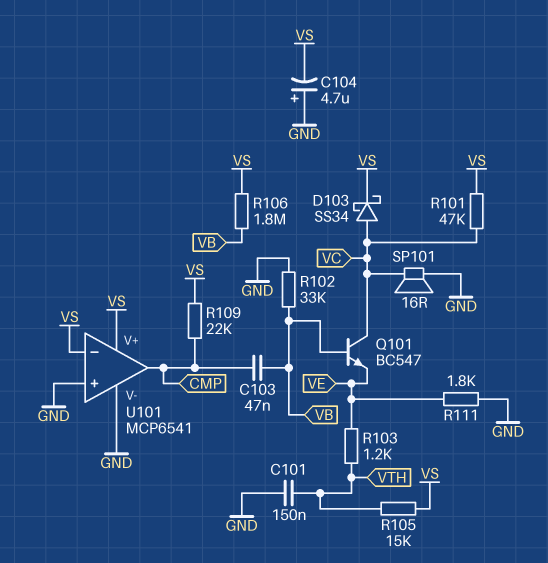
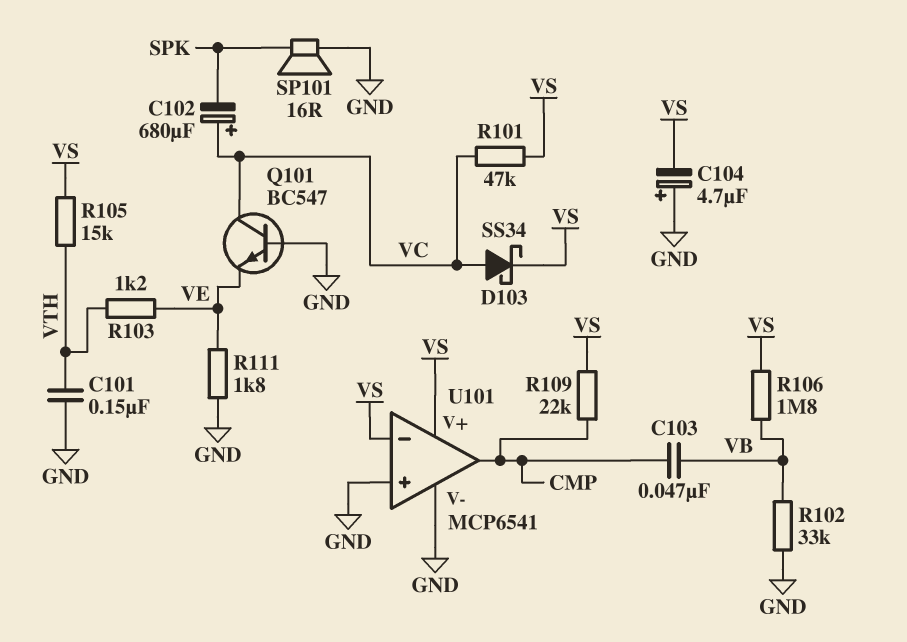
C102: none -> 680uF (plus VC, minus SPK)
Q101: NPN BC547 (B VB, C VC, E VE) -> NPN BC547 (B GND, C VC, E VE)
SP101: speaker 16R (GND, VC) -> speaker 16R (GND, SPK)

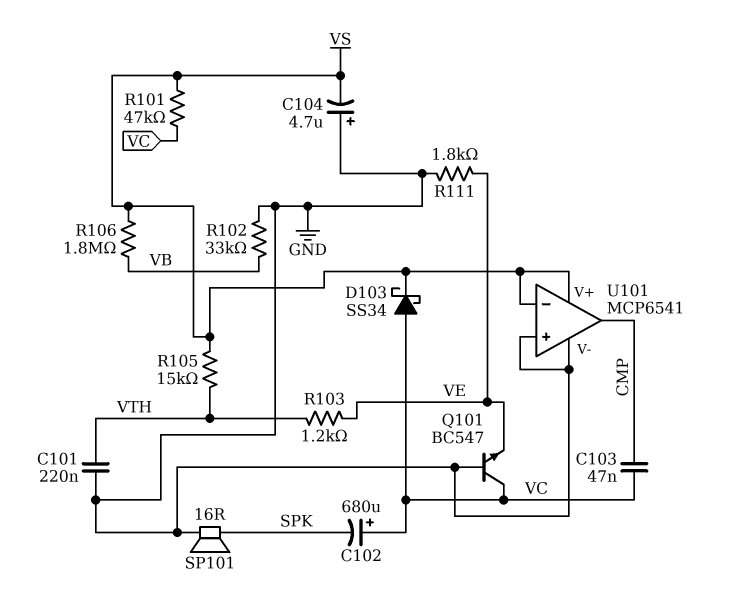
C101: 150nF (GND, VTH) -> 220nF (GND, VTH)
C103: 47nF (CMP, VB) -> 47nF (CMP, VC)
R109: 22k (CMP, VS) -> none

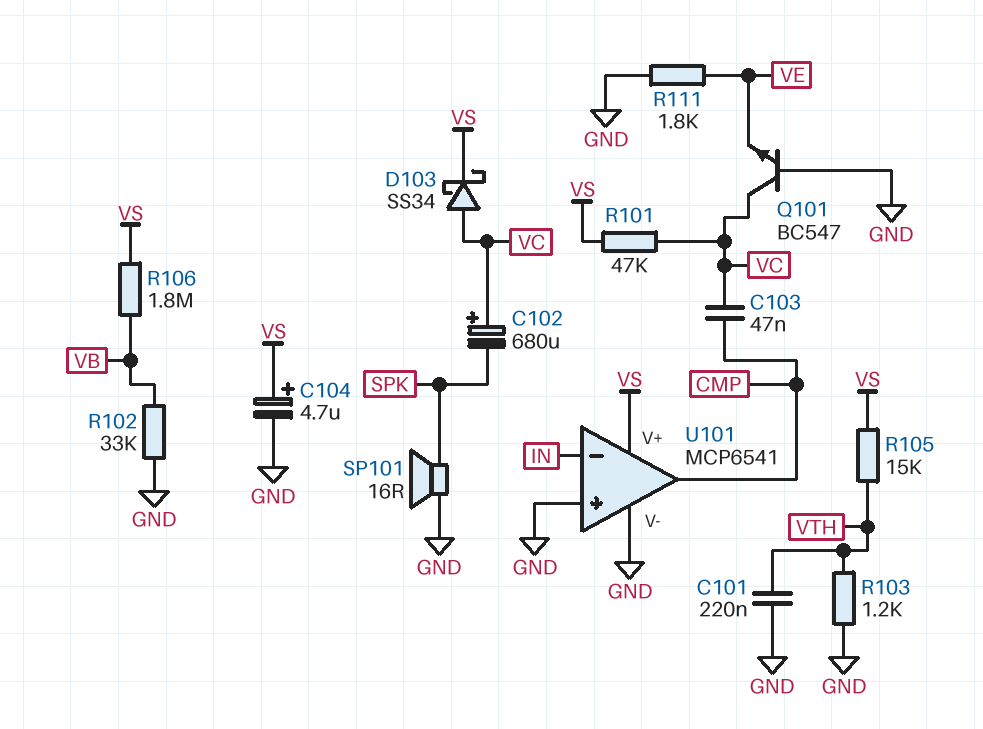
C104: 4.7uF (plus GND, minus VS) -> 4.7uF (plus VS, minus GND)
R103: 1.2k (VE, VTH) -> 1.2k (GND, VTH)
U101 pin in-: VS -> IN

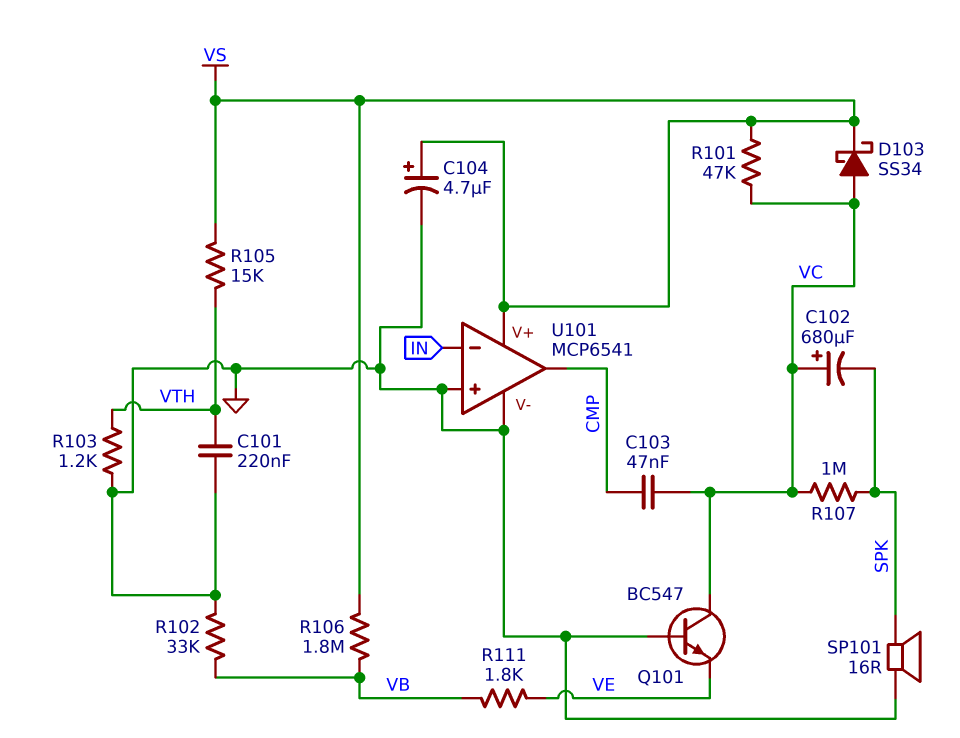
R107: none -> 1M (SPK, VC)
R111: 1.8k (GND, VE) -> 1.8k (VB, VE)

